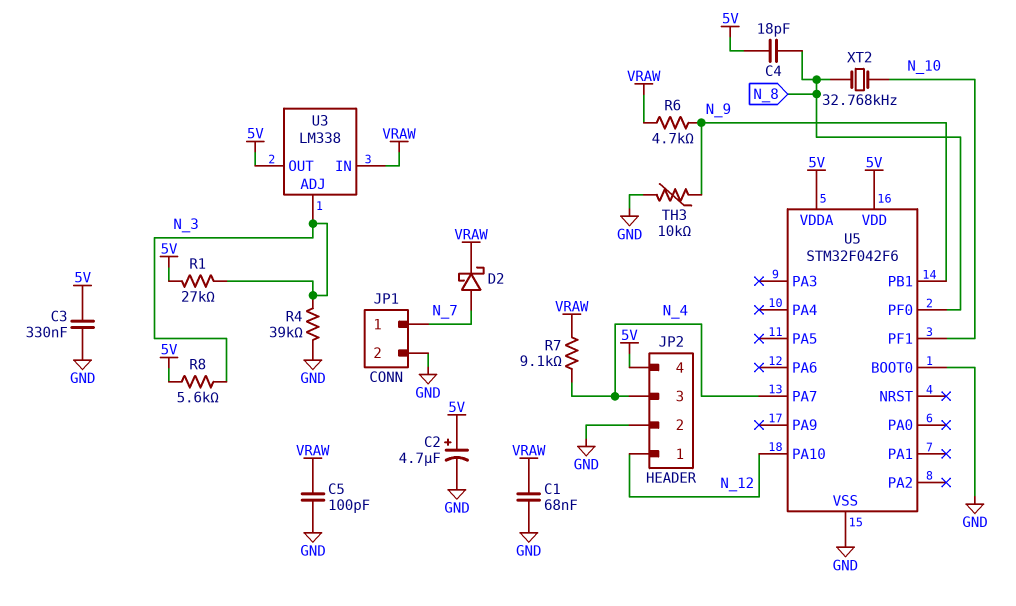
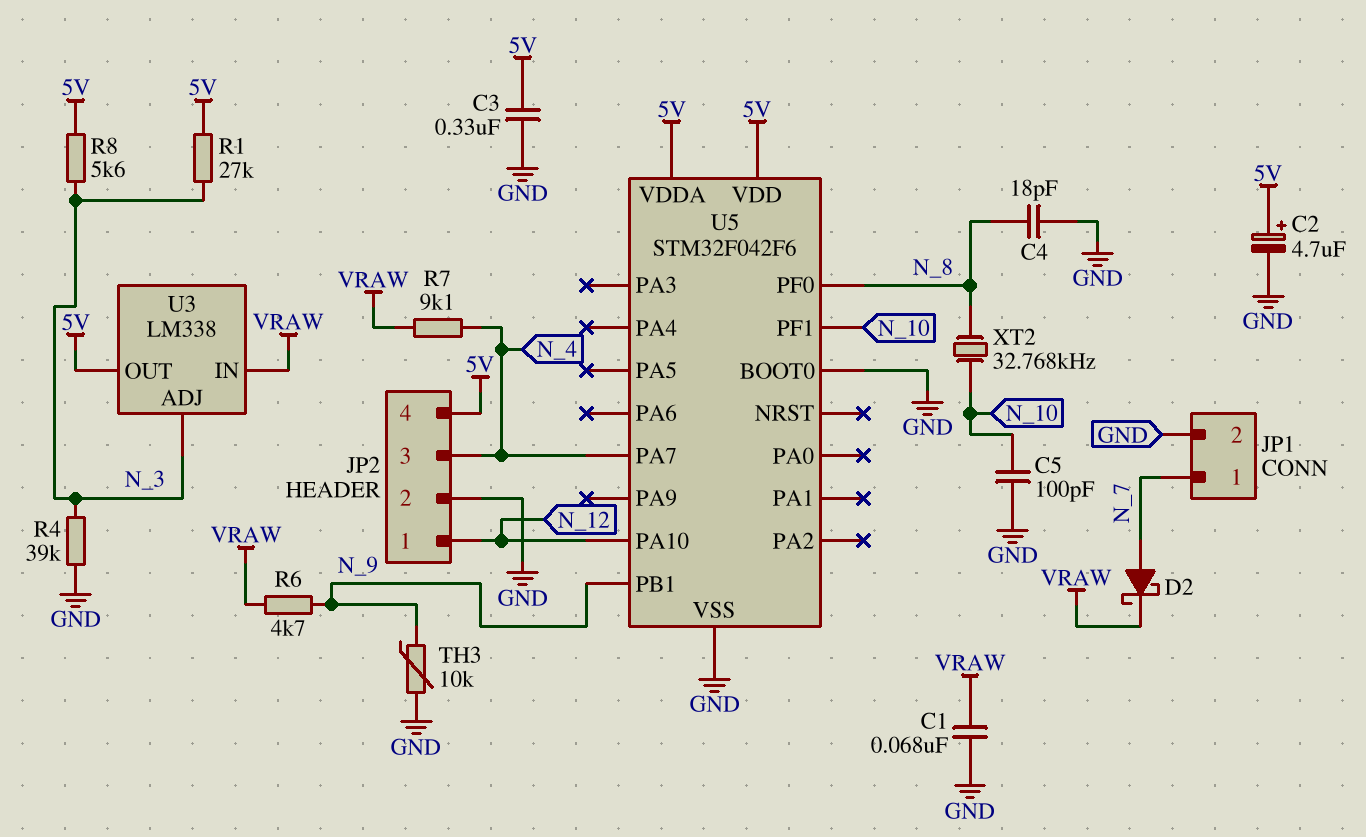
C4: 18pF (5V, N_8) -> 18pF (GND, N_8)
C5: 100pF (GND, VRAW) -> 100pF (GND, N_10)

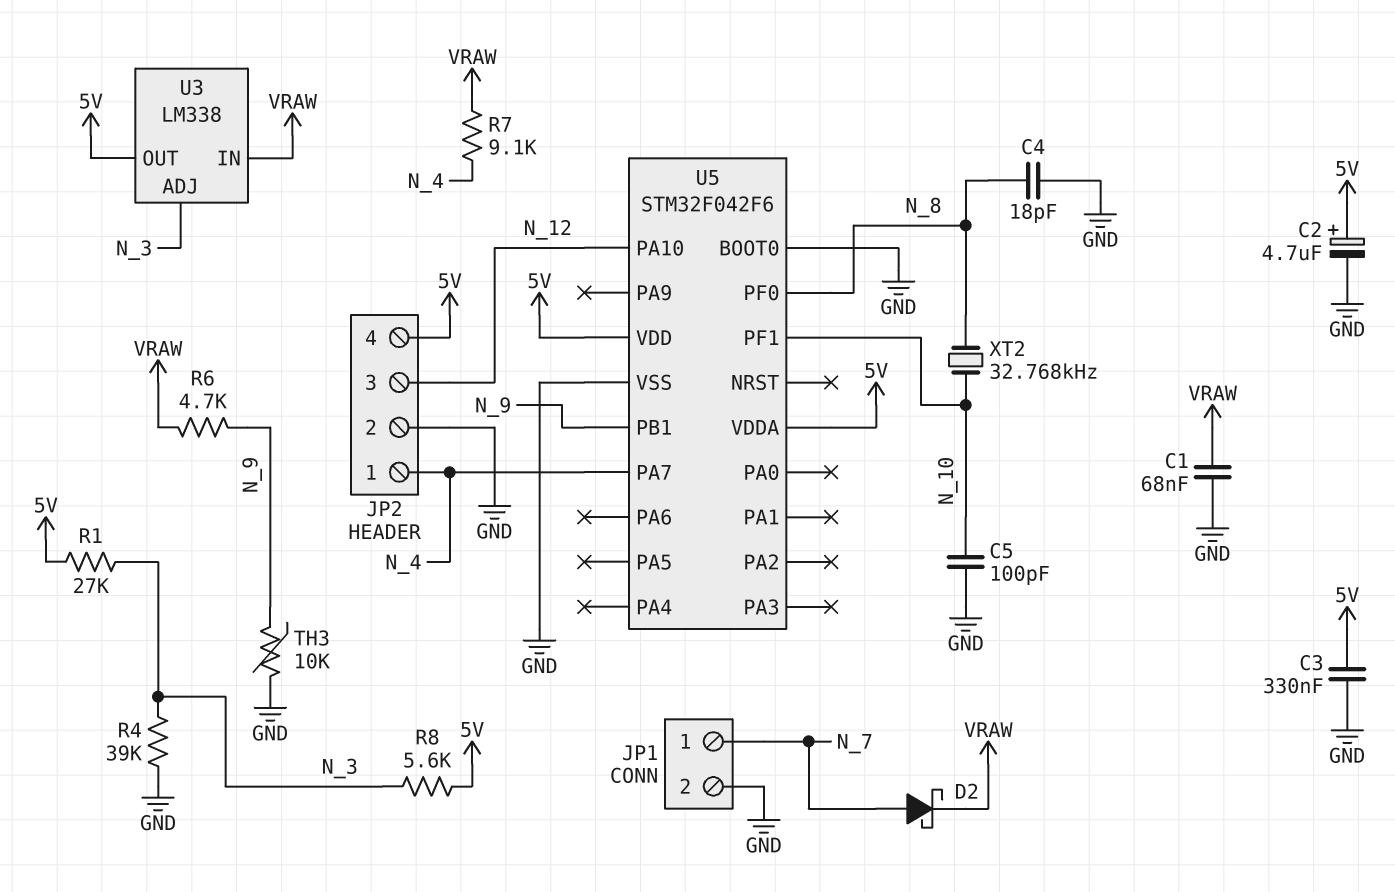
JP2 pin 1: N_12 -> N_4
JP2 pin 3: N_4 -> N_12

